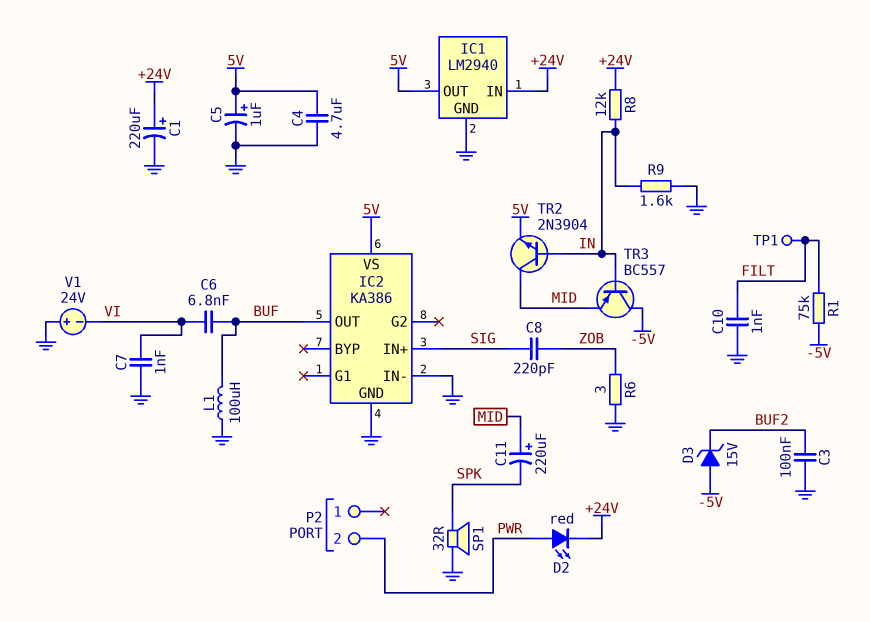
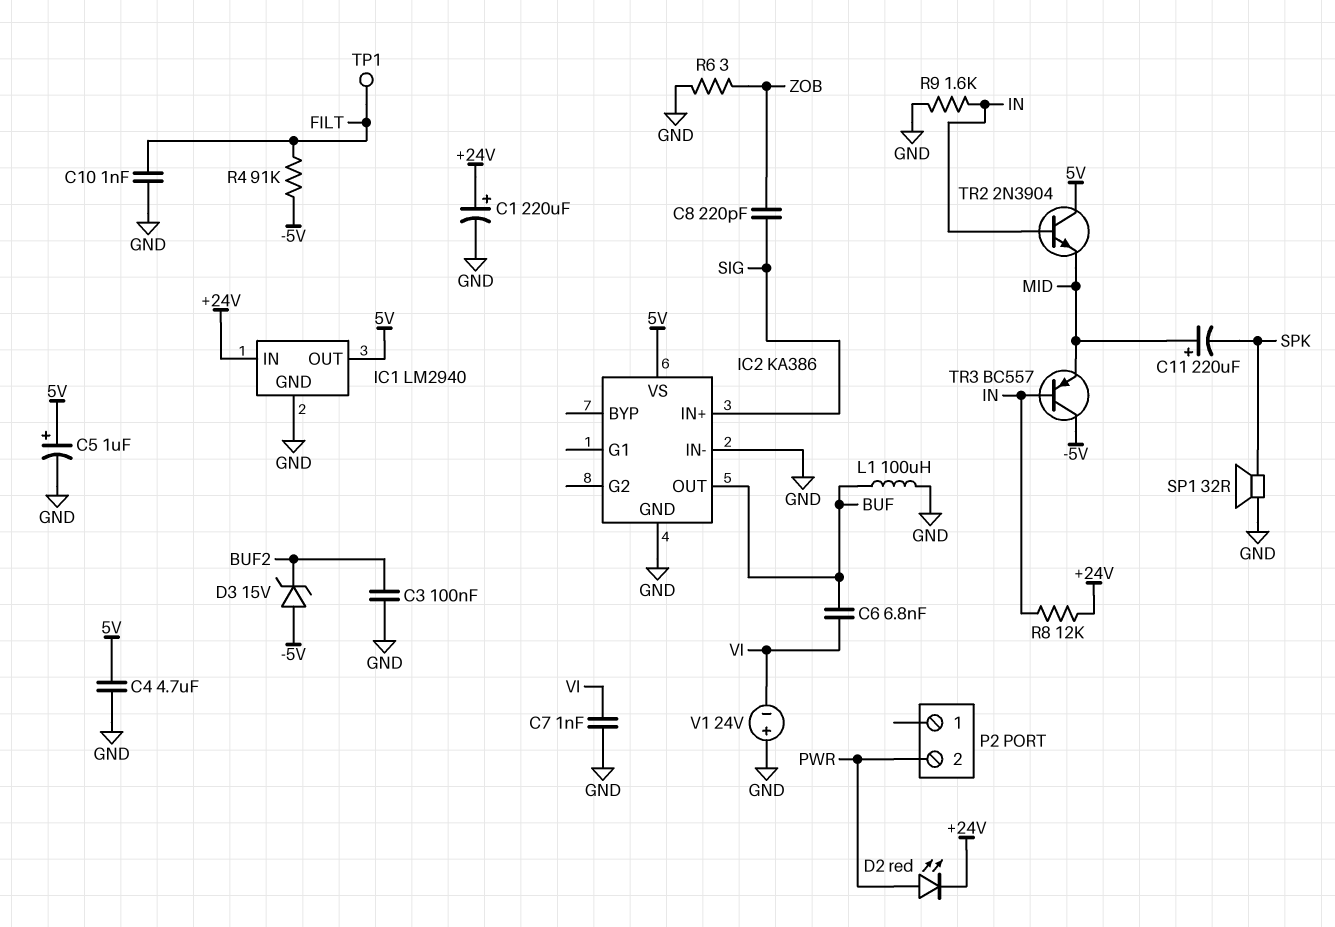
R1: 75k (-5V, FILT) -> none
R4: none -> 91k (-5V, FILT)
TR2: NPN 2N3904 (B IN, C MID, E 5V) -> NPN 2N3904 (B IN, C 5V, E MID)

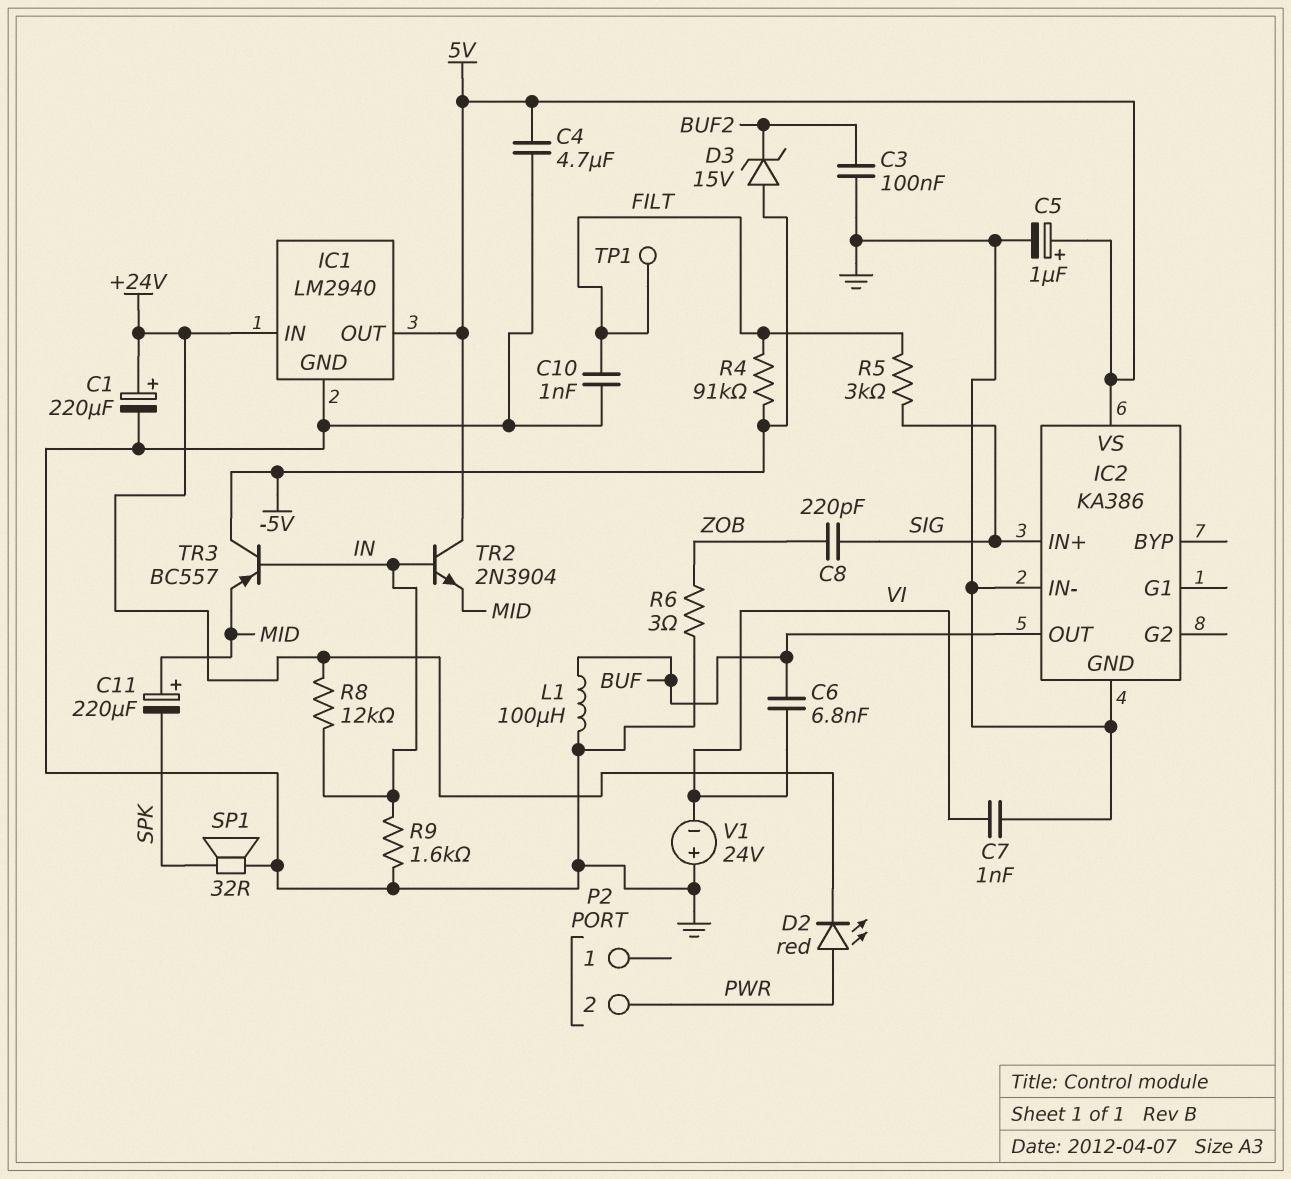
R5: none -> 3k (FILT, SIG)

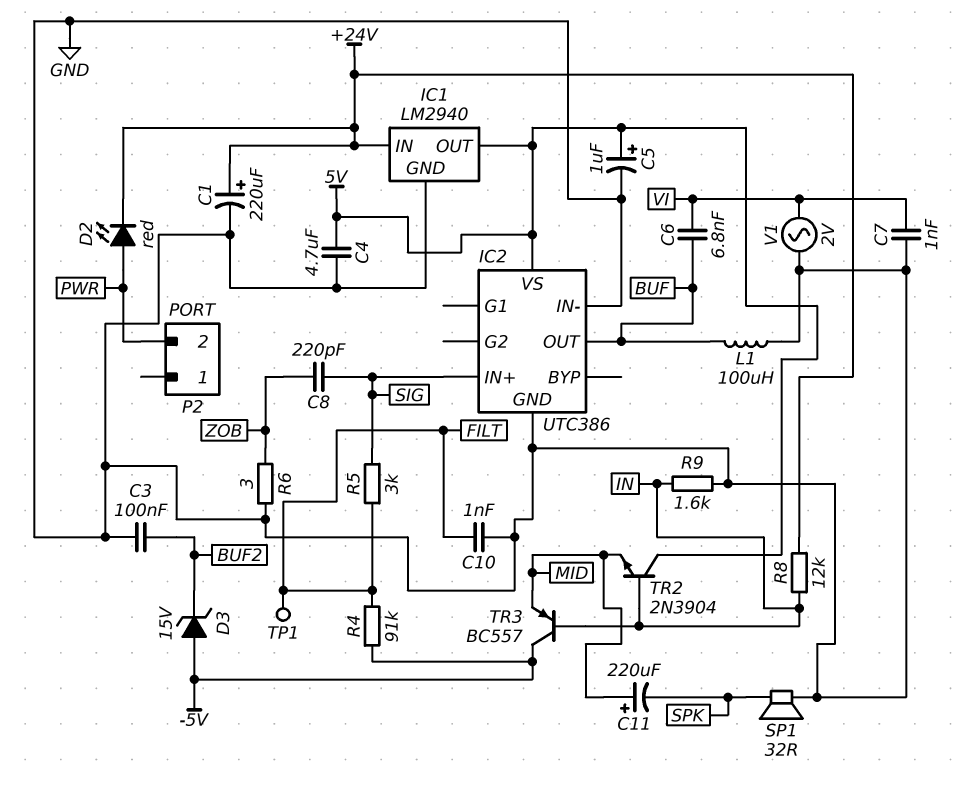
IC2: KA386 -> UTC386
V1: 24V (plus GND, minus VI) -> AC 2V (GND, VI)

